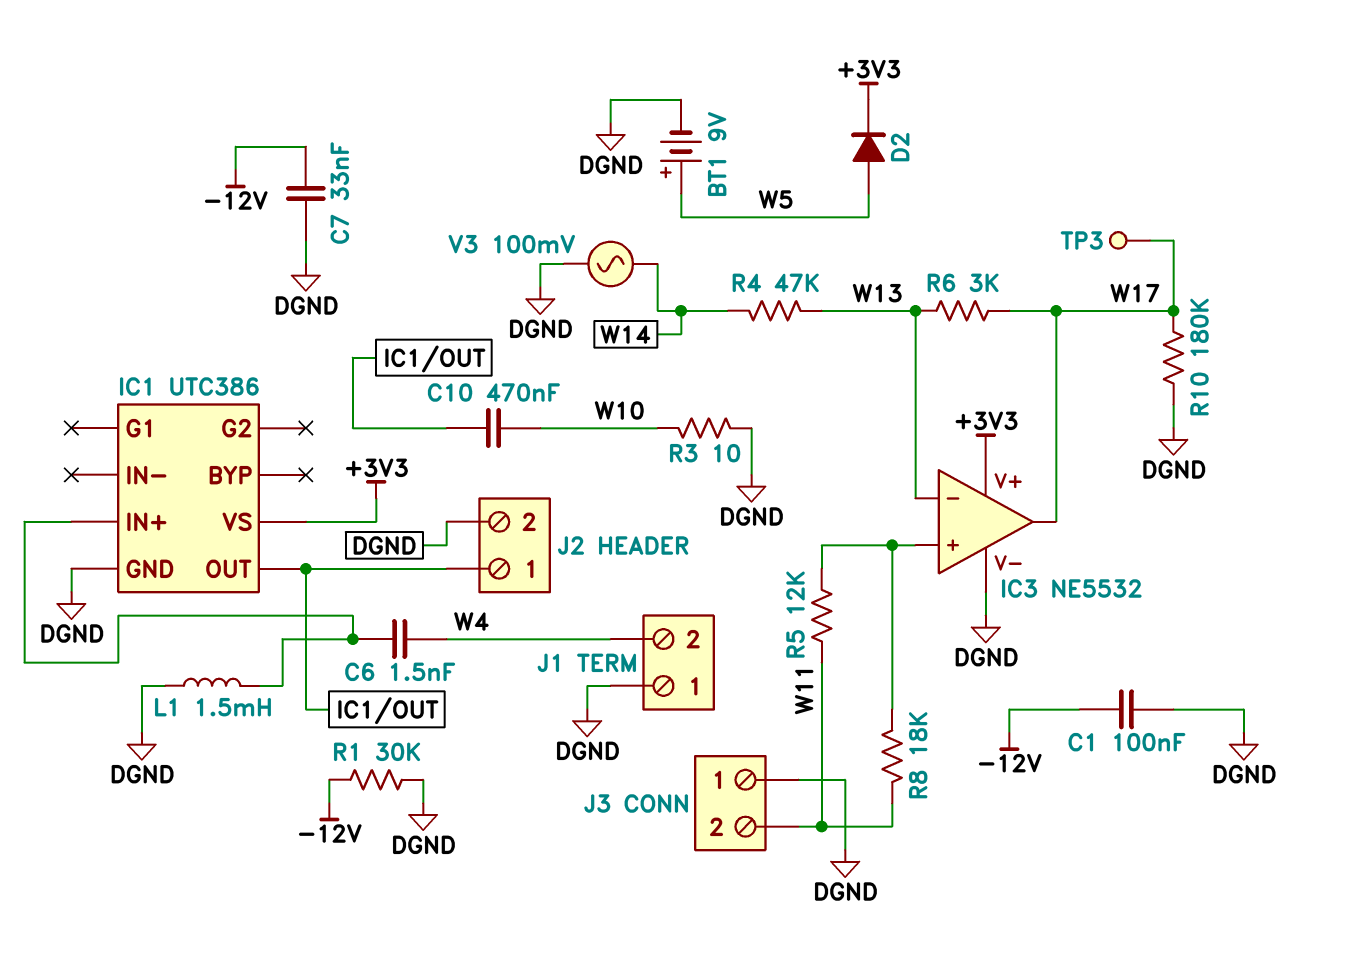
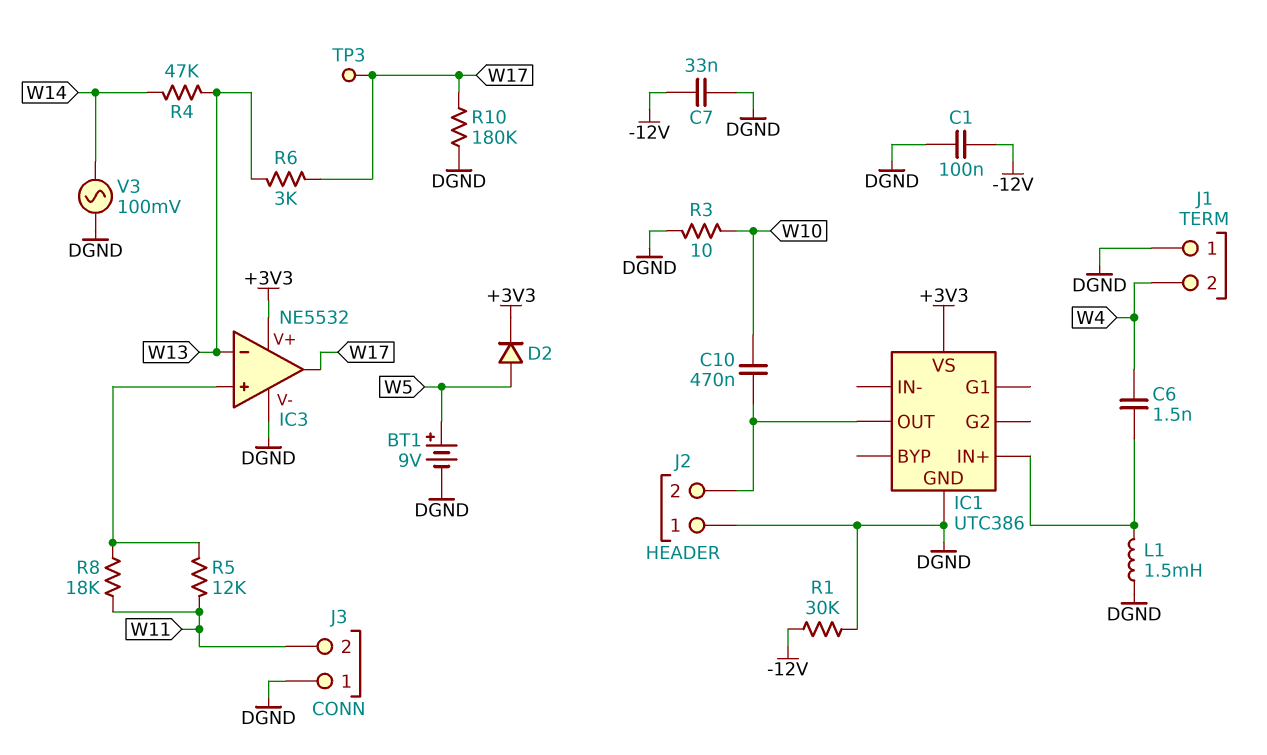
J2 pin 1: IC1/OUT -> DGND
J2 pin 2: DGND -> IC1/OUT

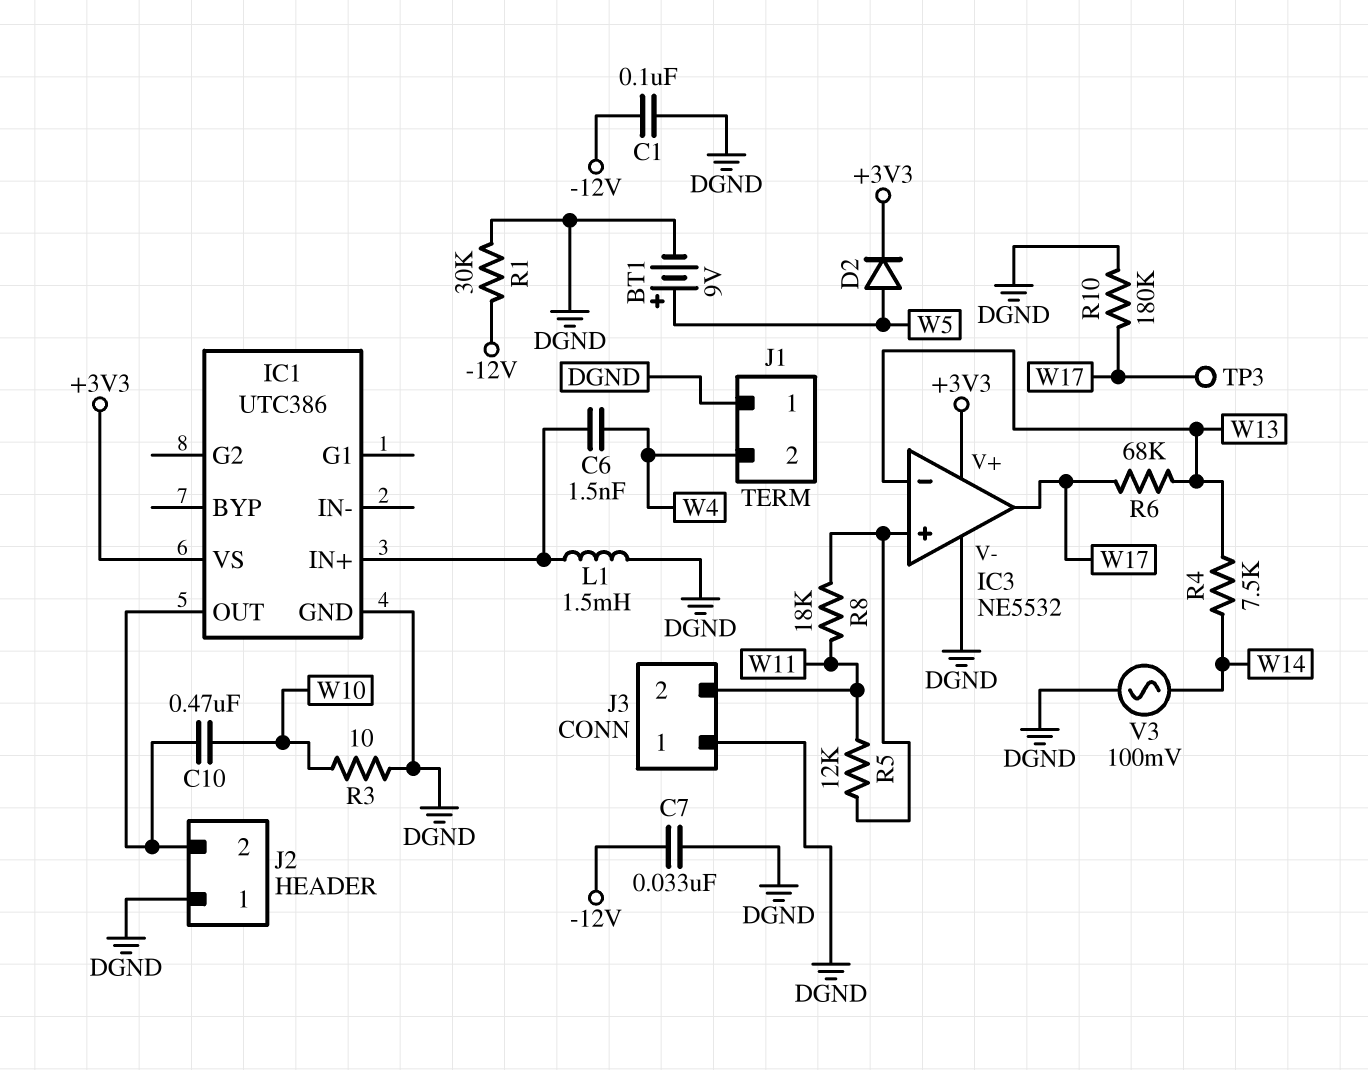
R4: 47k (W13, W14) -> 7.5k (W13, W14)
R6: 3k (W13, W17) -> 68k (W13, W17)

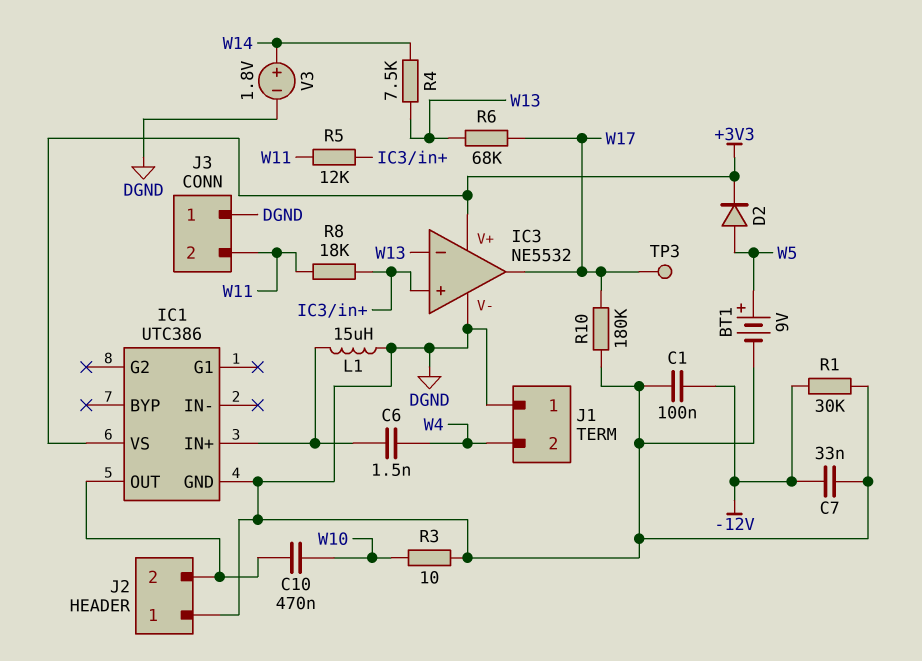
L1: 1.5mH (DGND, IC1/IN+) -> 15uH (DGND, IC1/IN+)
V3: AC 100mV (DGND, W14) -> 1.8V (plus W14, minus DGND)

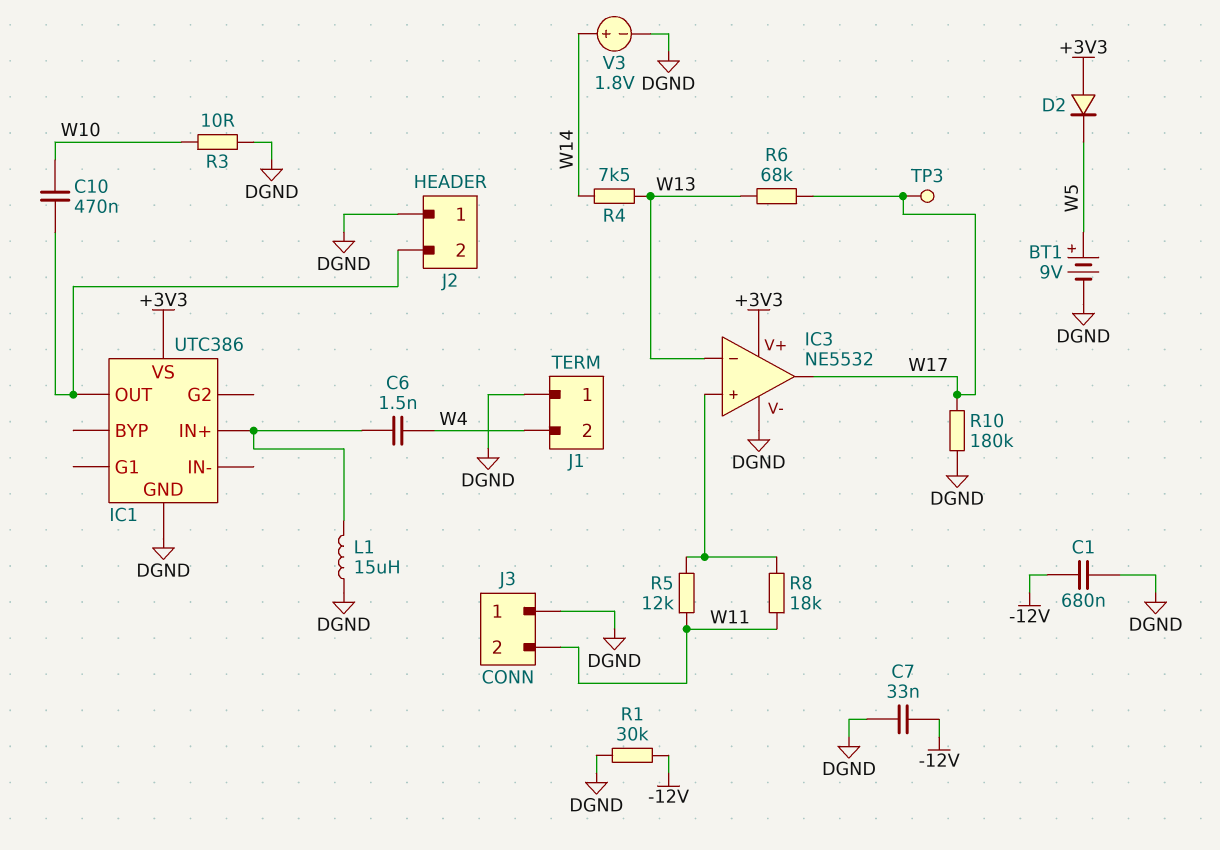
C1: 100nF (-12V, DGND) -> 680nF (-12V, DGND)
D2: diode (A W5, K +3V3) -> diode (A +3V3, K W5)

